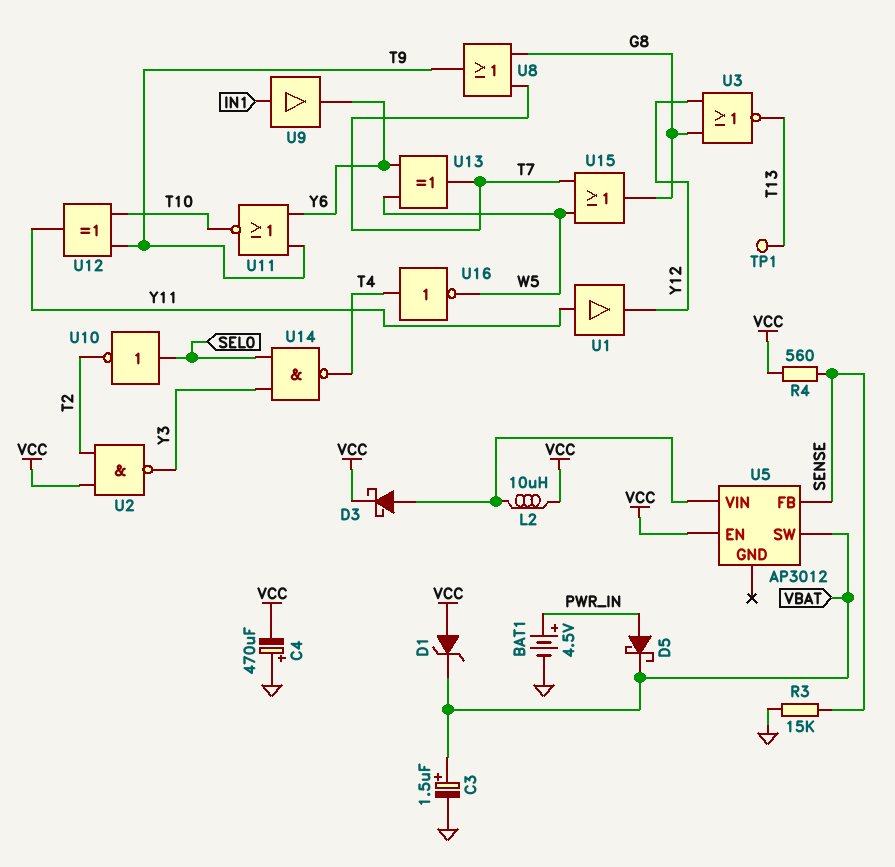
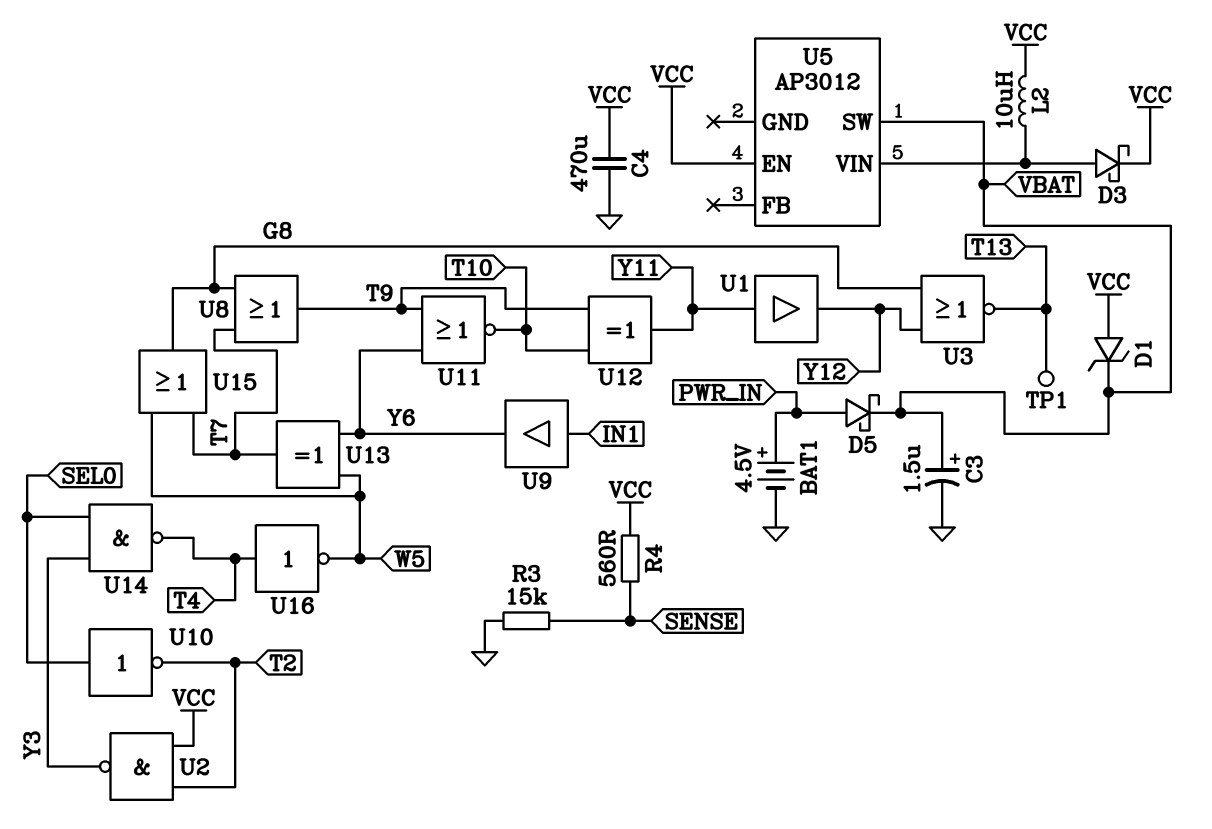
C4: 470uF (plus GND, minus VCC) -> 470uF (GND, VCC)
U5 pin FB: SENSE -> none

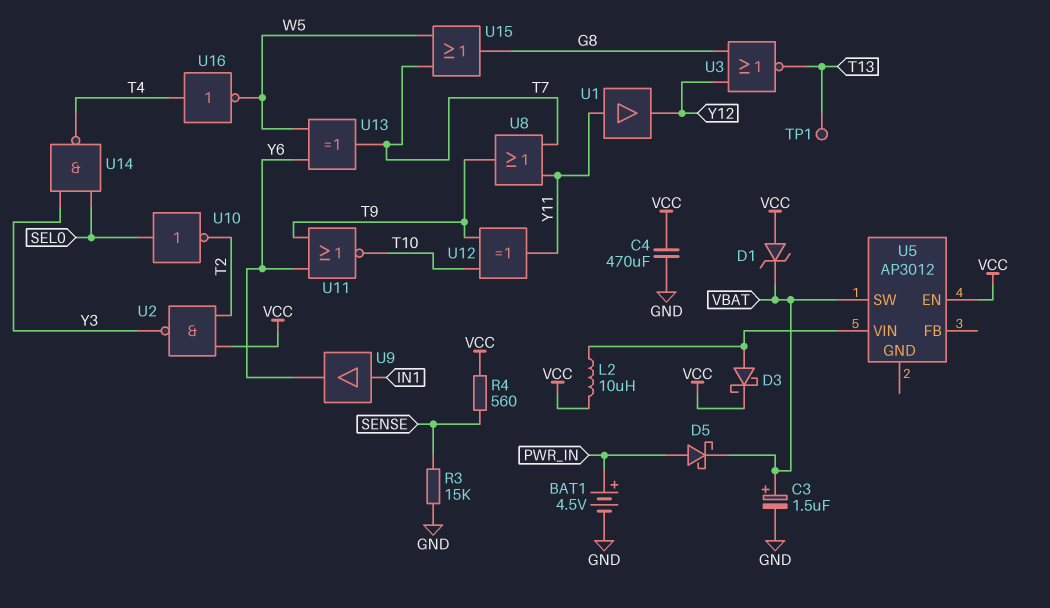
U8: OR (in G8, in T7, out T9) -> OR (in T7, in Y11, out T9)

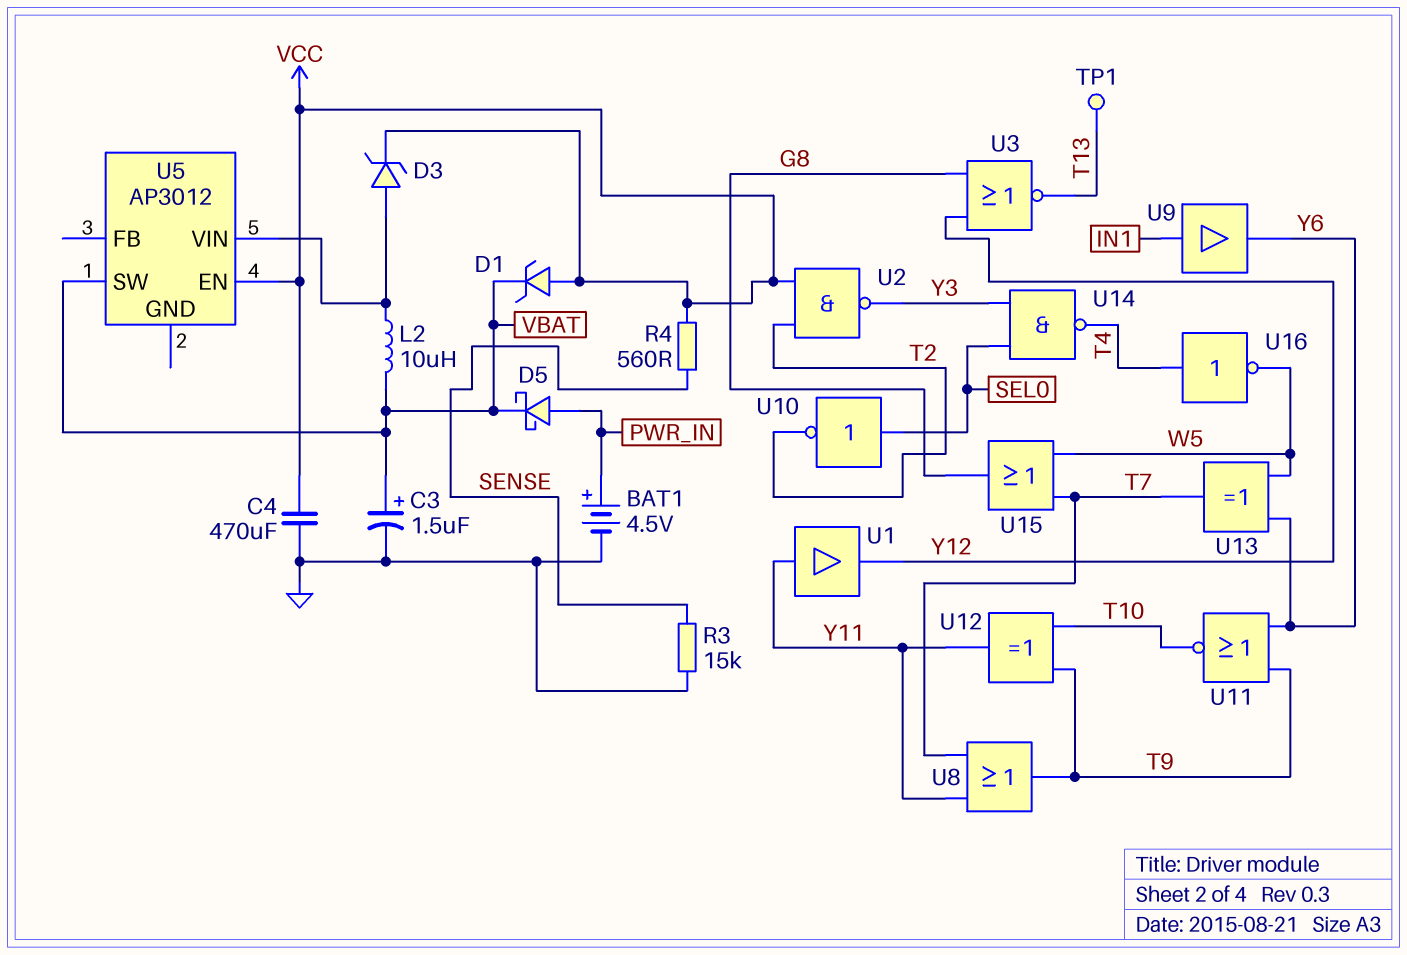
D3: schottky (A U5/VIN, K VCC) -> zener (A U5/VIN, K VCC)
L2: 10uH (U5/VIN, VCC) -> 10uH (U5/VIN, VBAT)

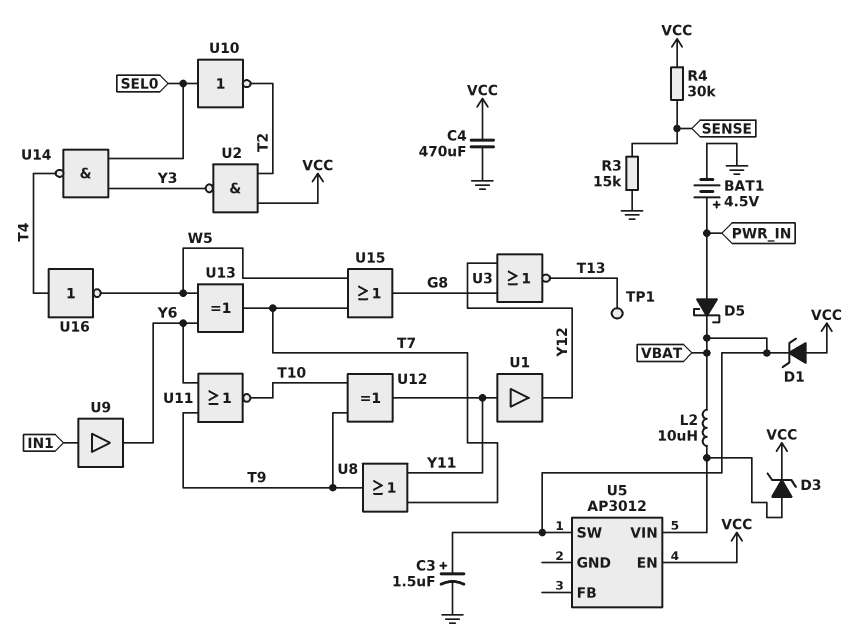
R4: 560 (SENSE, VCC) -> 30k (SENSE, VCC)

